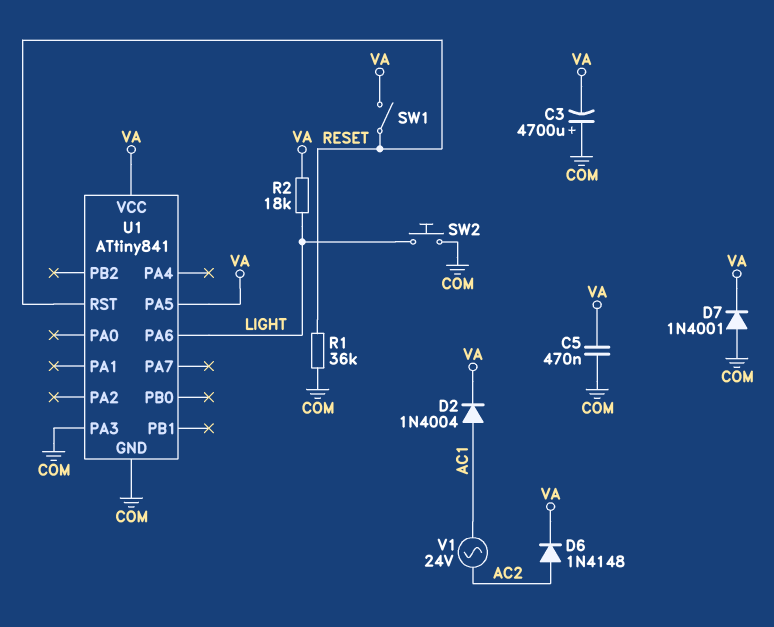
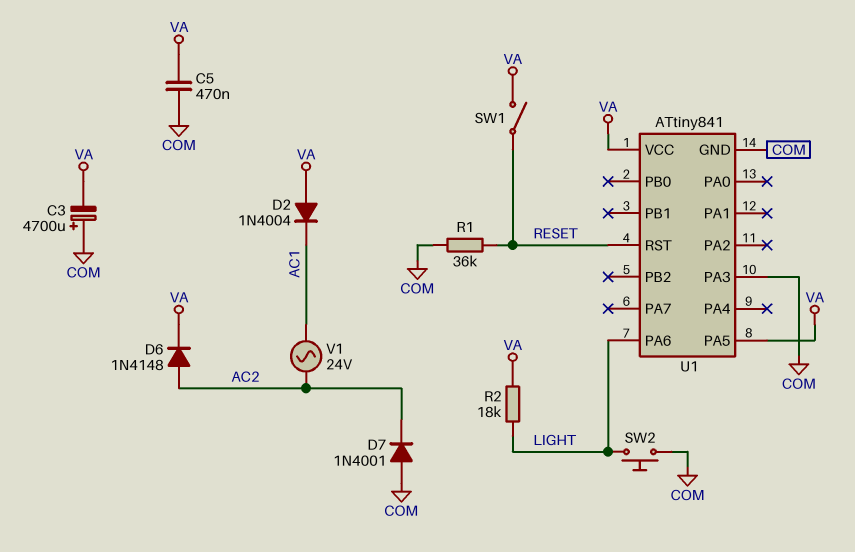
D2: diode 1N4004 (A AC1, K VA) -> diode 1N4004 (A VA, K AC1)
D7: diode 1N4001 (A COM, K VA) -> diode 1N4001 (A COM, K AC2)

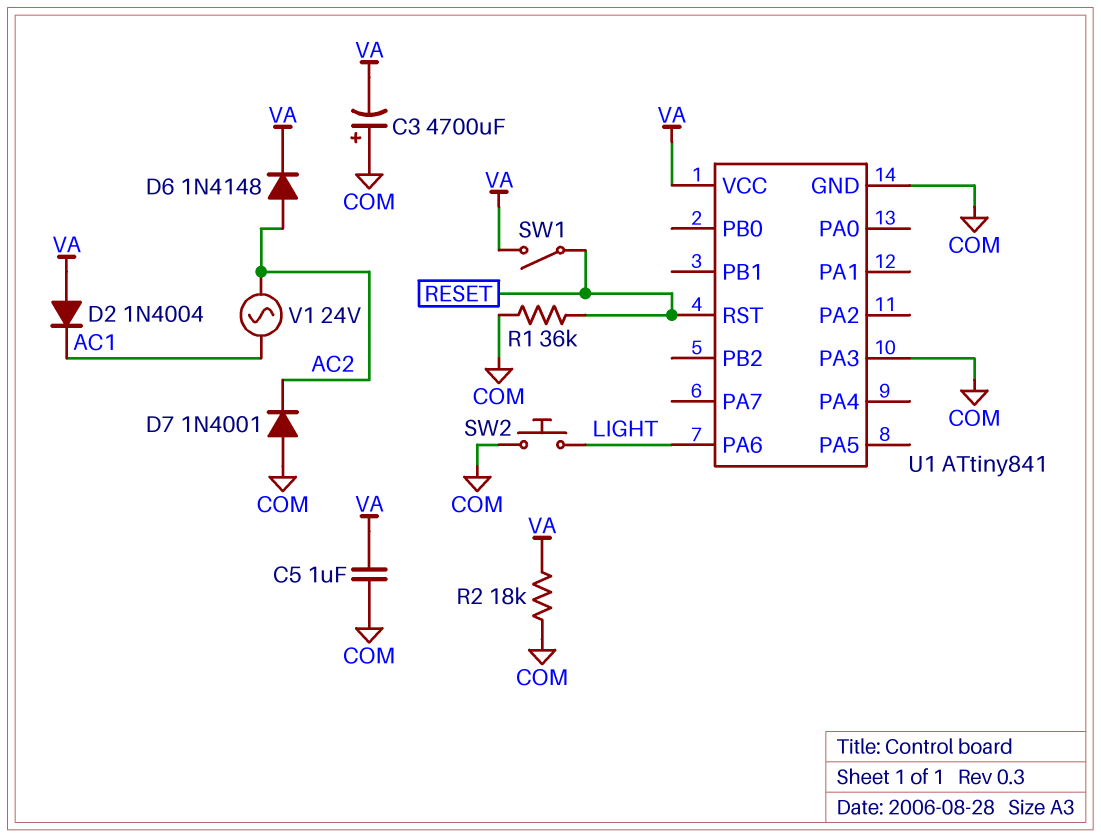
C5: 470nF (COM, VA) -> 1uF (COM, VA)
R2: 18k (LIGHT, VA) -> 18k (COM, VA)
U1 pin PA5: VA -> none

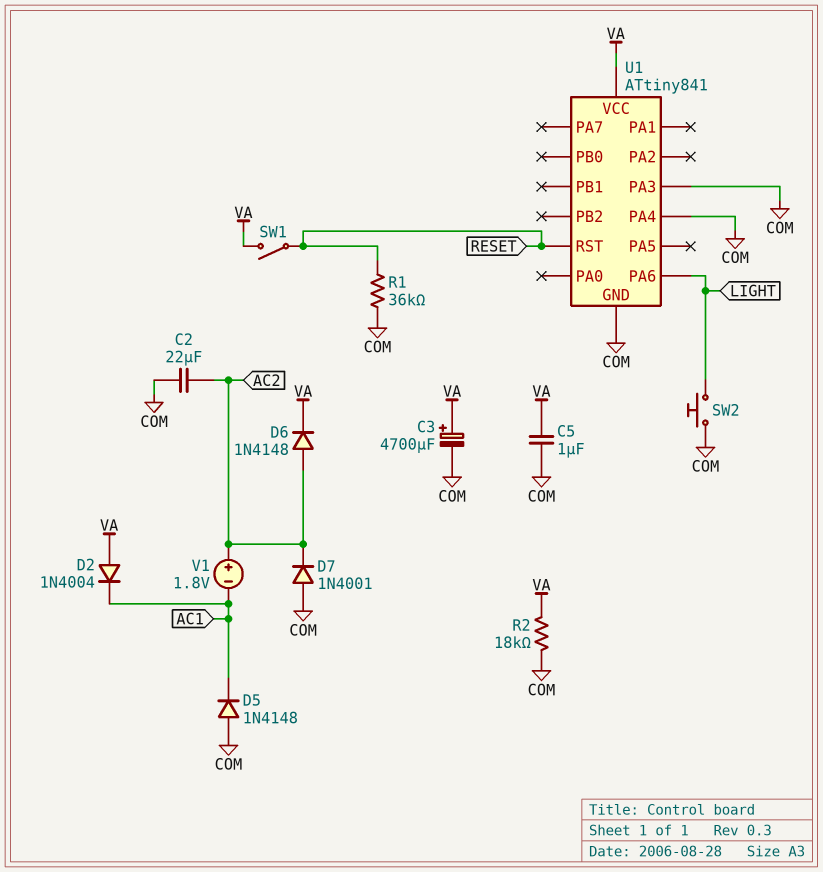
C2: none -> 22uF (AC2, COM)
C3: 4700uF (plus COM, minus VA) -> 4700uF (plus VA, minus COM)
D5: none -> diode 1N4148 (A COM, K AC1)
U1 pin PA4: none -> COM
V1: AC 24V (AC1, AC2) -> 1.8V (plus AC2, minus AC1)

